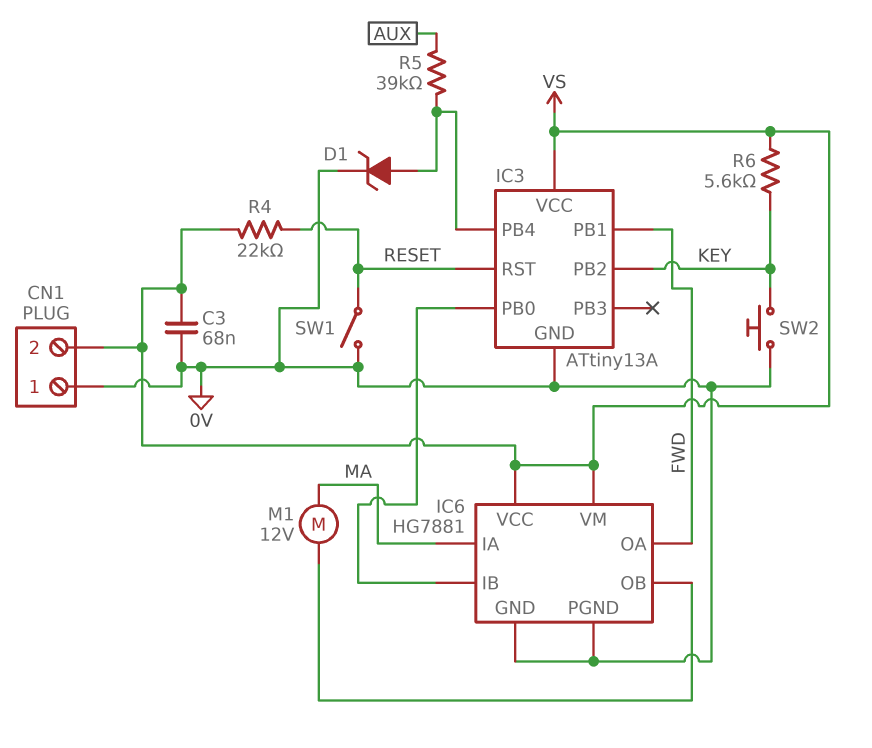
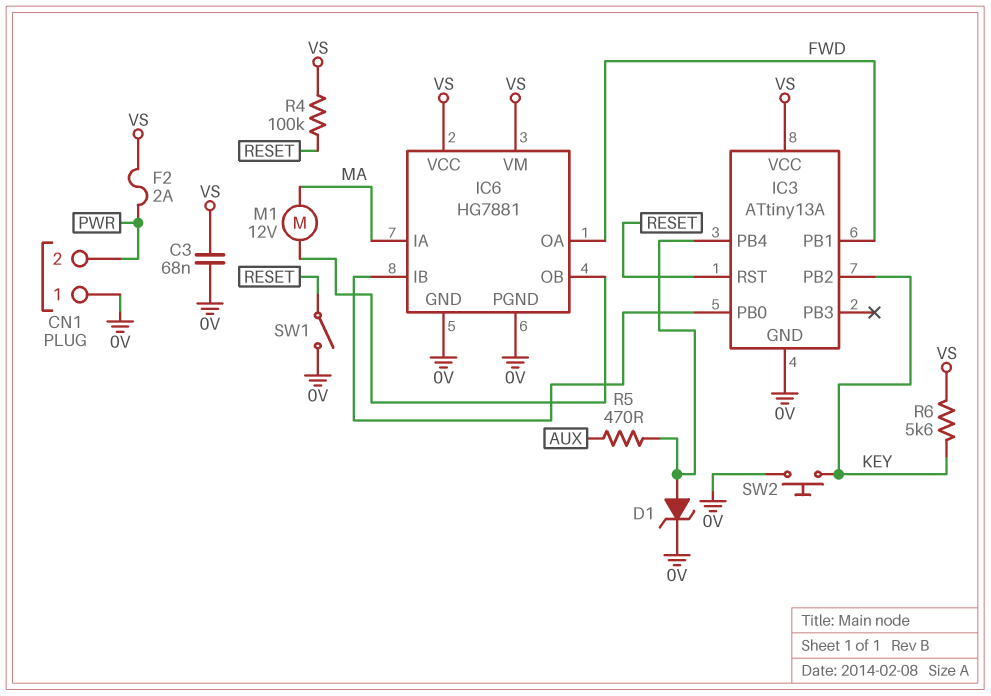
CN1 pin 2: VS -> PWR
F2: none -> 2A (PWR, VS)
R4: 22k (RESET, VS) -> 100k (RESET, VS)
R5: 39k (AUX, IC3/PB4) -> 470 (AUX, IC3/PB4)

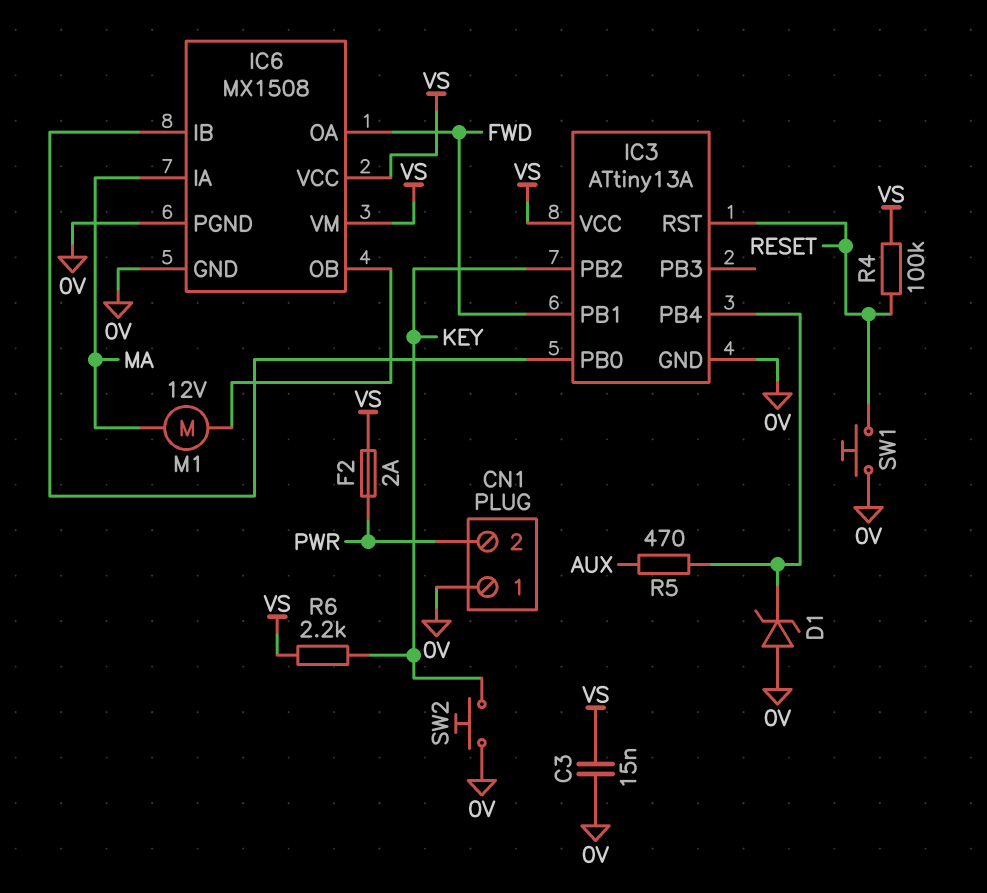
C3: 68nF (0V, VS) -> 15nF (0V, VS)
D1: zener (A IC3/PB4, K 0V) -> zener (A 0V, K IC3/PB4)
IC6: HG7881 -> MX1508
R6: 5.6k (KEY, VS) -> 2.2k (KEY, VS)
SW1: switch (0V, RESET) -> button (0V, RESET)

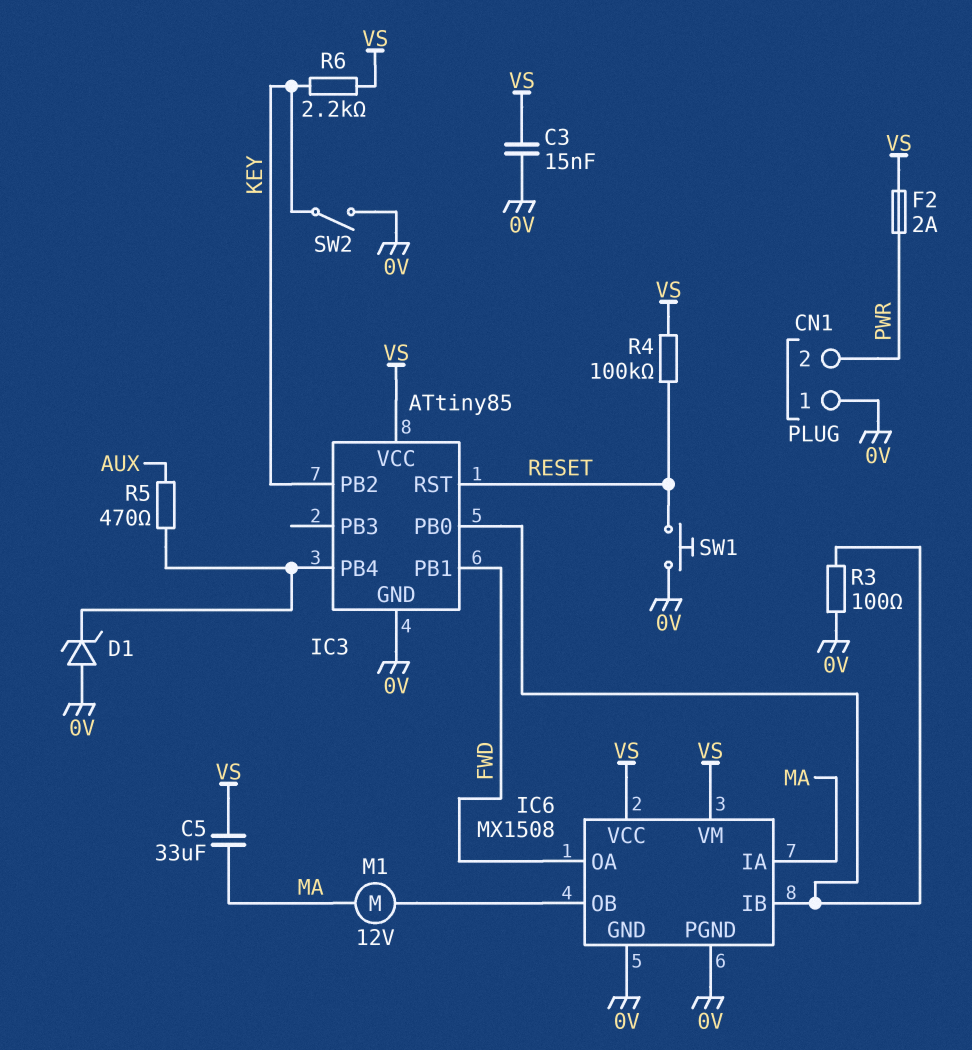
C5: none -> 33uF (MA, VS)
IC3: ATtiny13A -> ATtiny85
R3: none -> 100 (0V, IC3/PB0)
SW2: button (0V, KEY) -> switch (0V, KEY)

